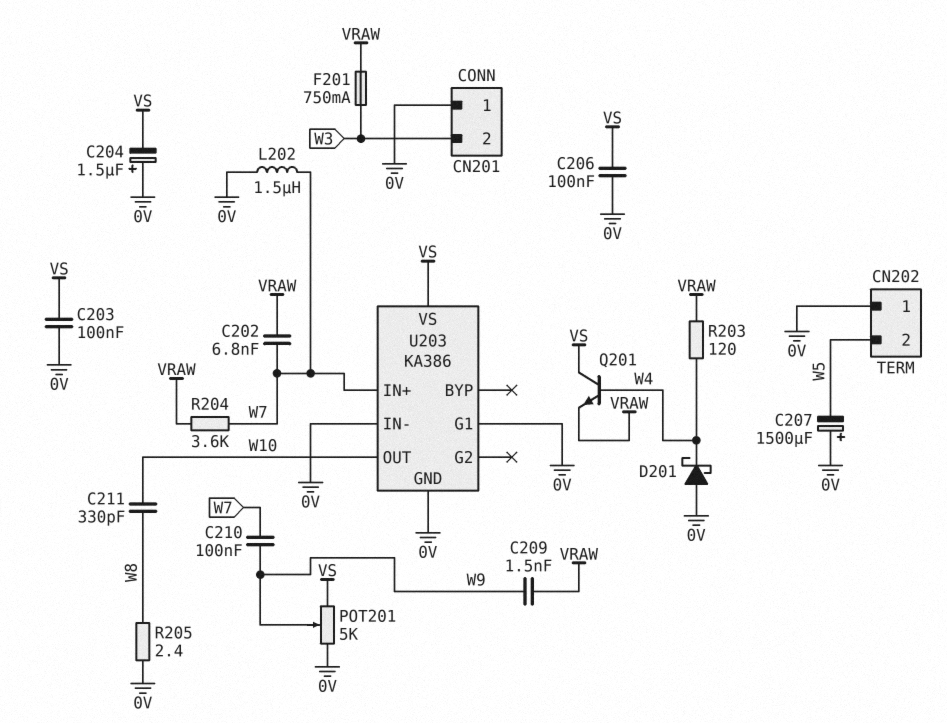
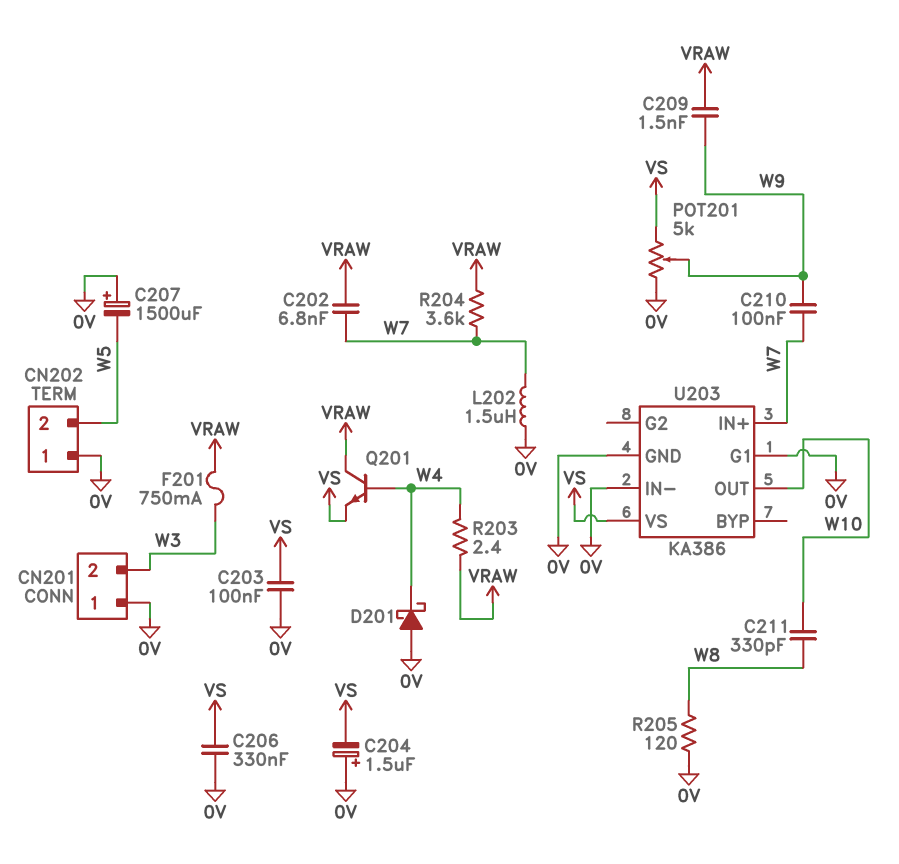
C206: 100nF (0V, VS) -> 330nF (0V, VS)
Q201: NPN (B W4, C VS, E VRAW) -> NPN (B W4, C VRAW, E VS)
R203: 120 (VRAW, W4) -> 2.4 (VRAW, W4)
R205: 2.4 (0V, W8) -> 120 (0V, W8)

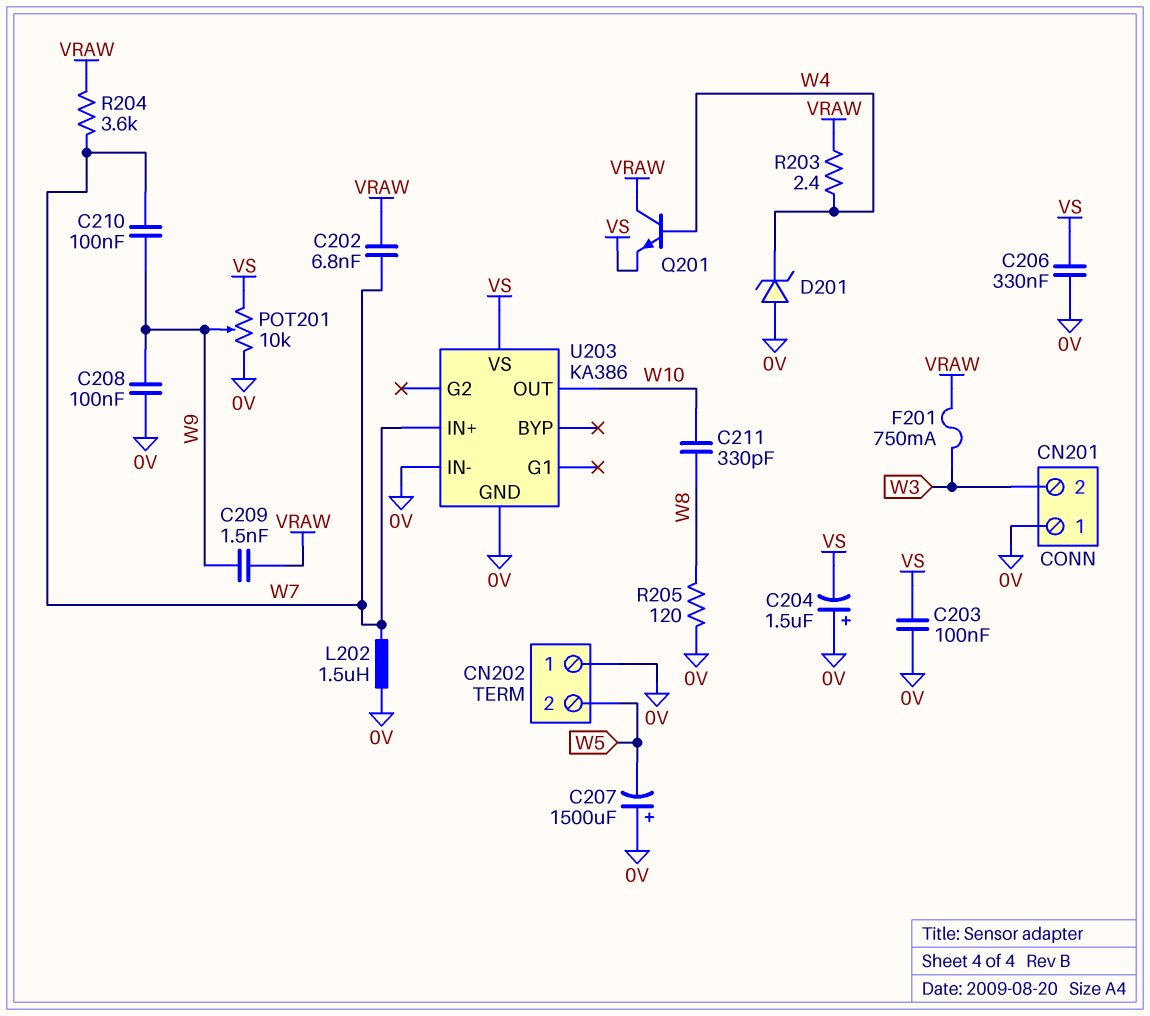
C208: none -> 100nF (0V, W9)
D201: schottky (A 0V, K W4) -> zener (A 0V, K W4)
POT201: 5k (0V, VS, wiper W9) -> 10k (0V, VS, wiper W9)
U203 pin G1: 0V -> none

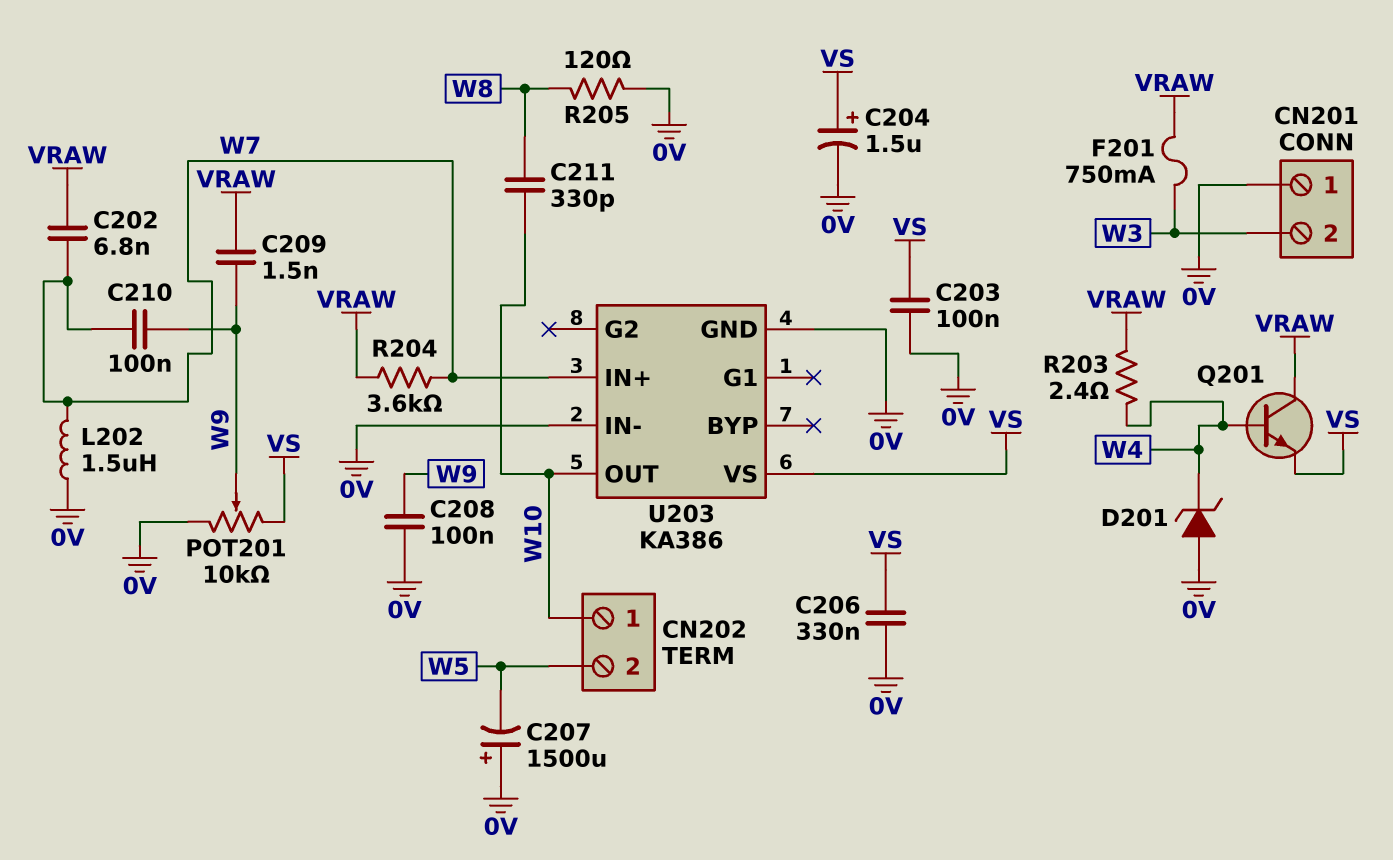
C204: 1.5uF (plus 0V, minus VS) -> 1.5uF (plus VS, minus 0V)
CN202 pin 1: 0V -> W10

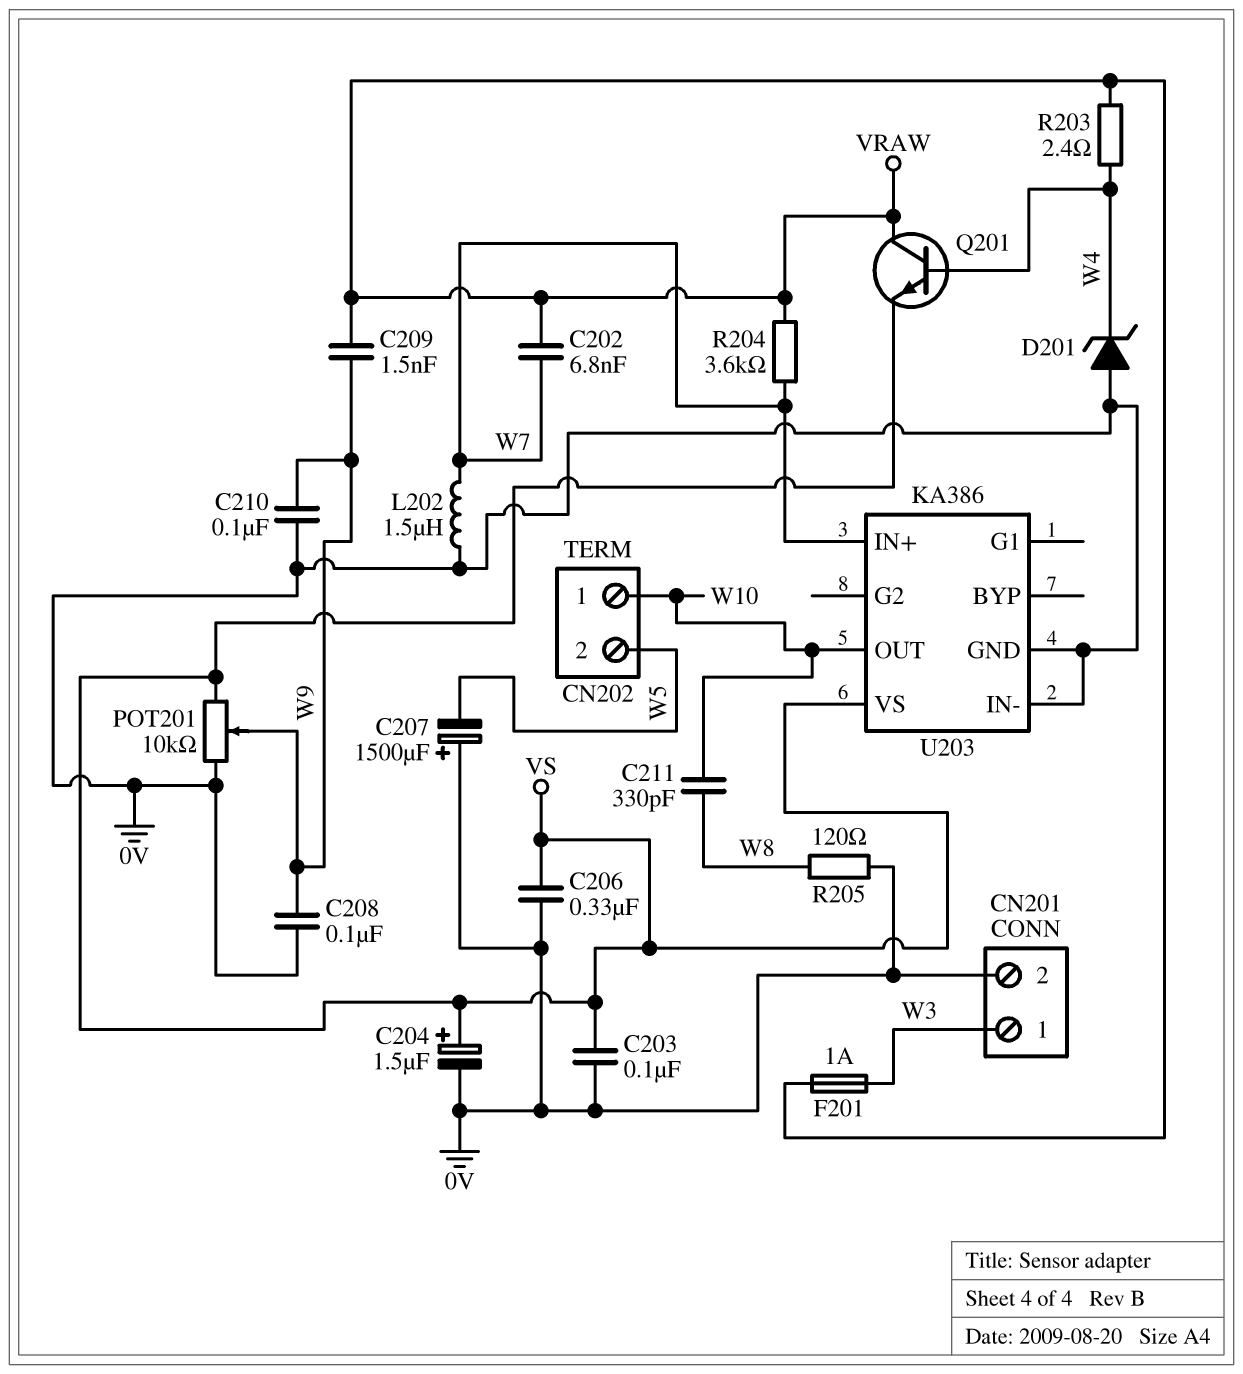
C210: 100nF (W7, W9) -> 100nF (0V, W9)
CN201 pin 1: 0V -> W3
CN201 pin 2: W3 -> 0V
F201: 750mA (VRAW, W3) -> 1A (VRAW, W3)

